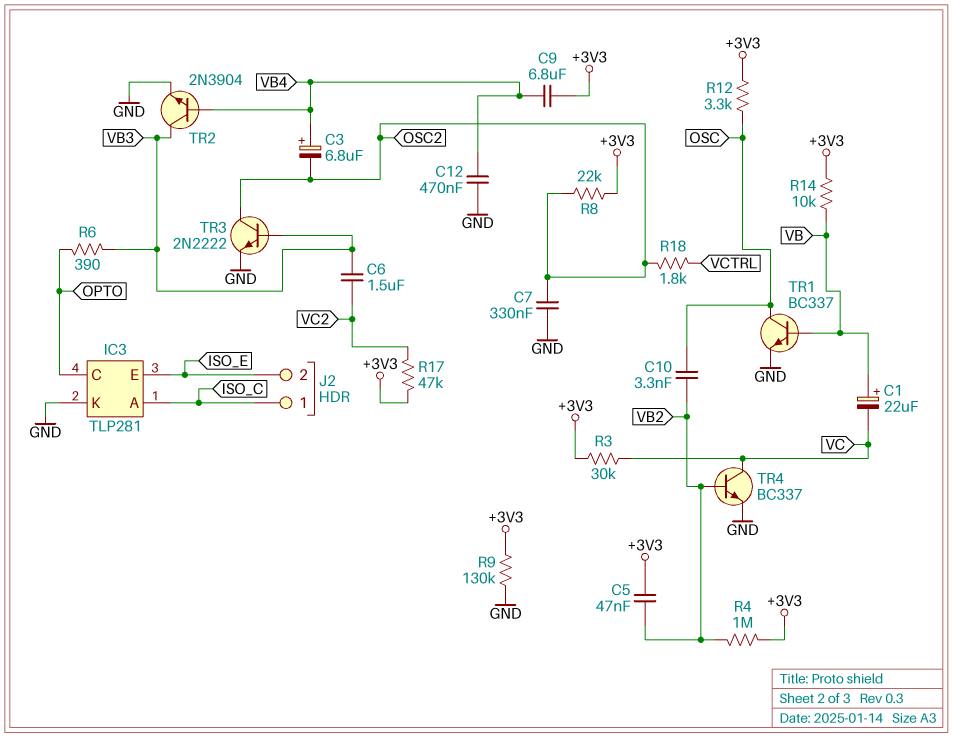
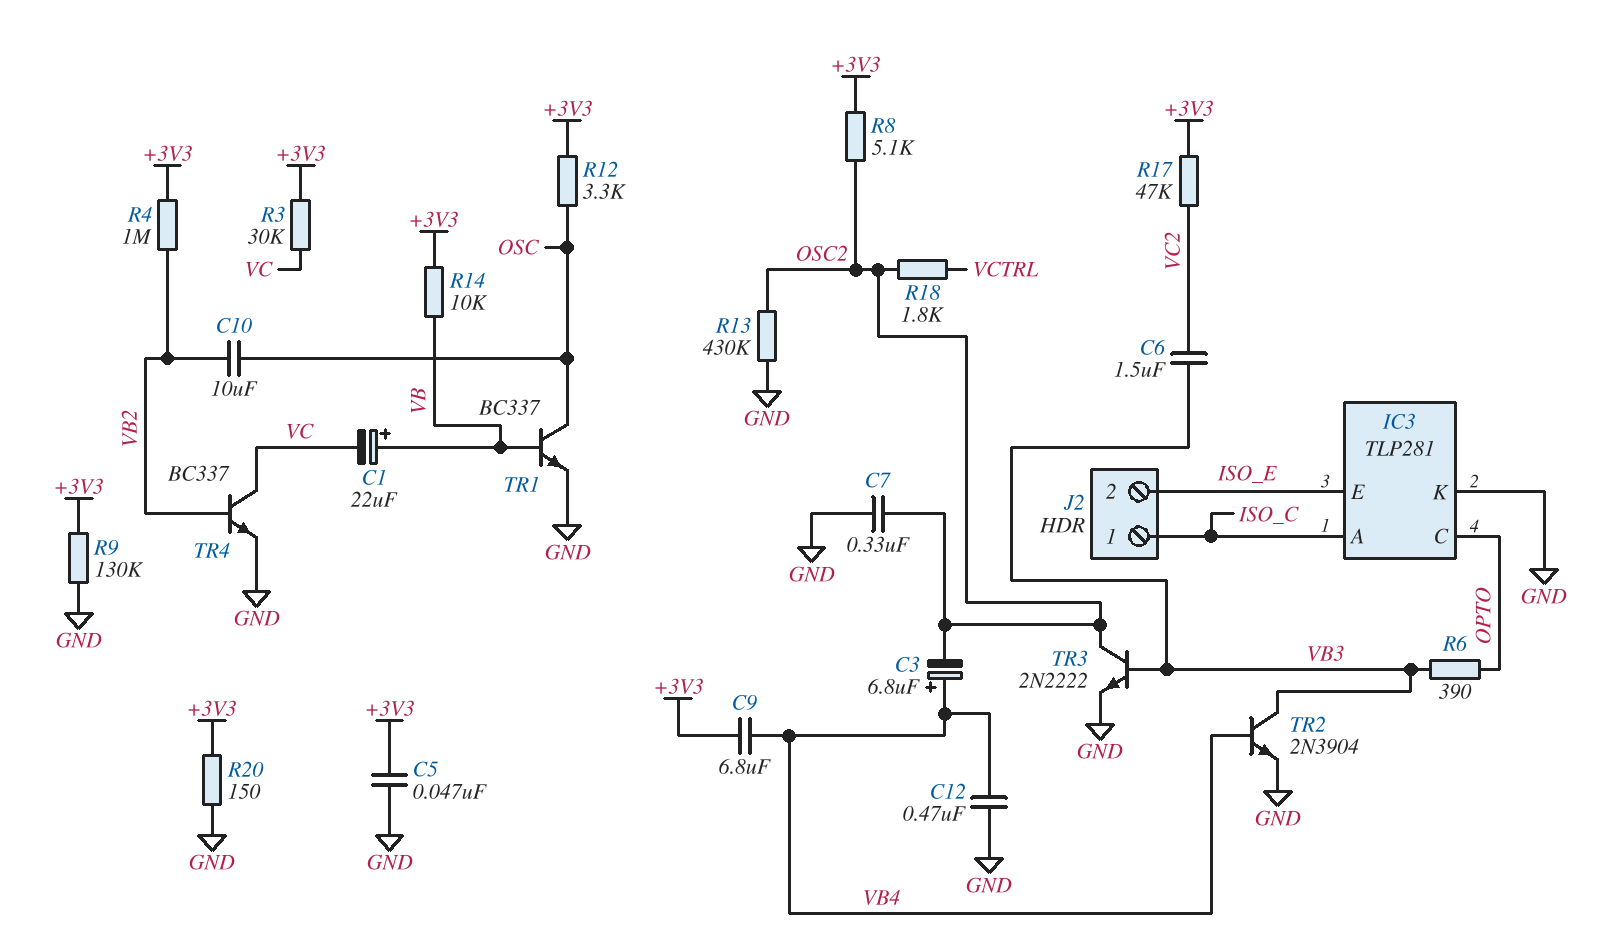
C5: 47nF (+3V3, VB2) -> 47nF (+3V3, GND)
C10: 3.3nF (OSC, VB2) -> 10uF (OSC, VB2)
R8: 22k (+3V3, OSC2) -> 5.1k (+3V3, OSC2)
R13: none -> 430k (GND, OSC2)
R20: none -> 150 (+3V3, GND)

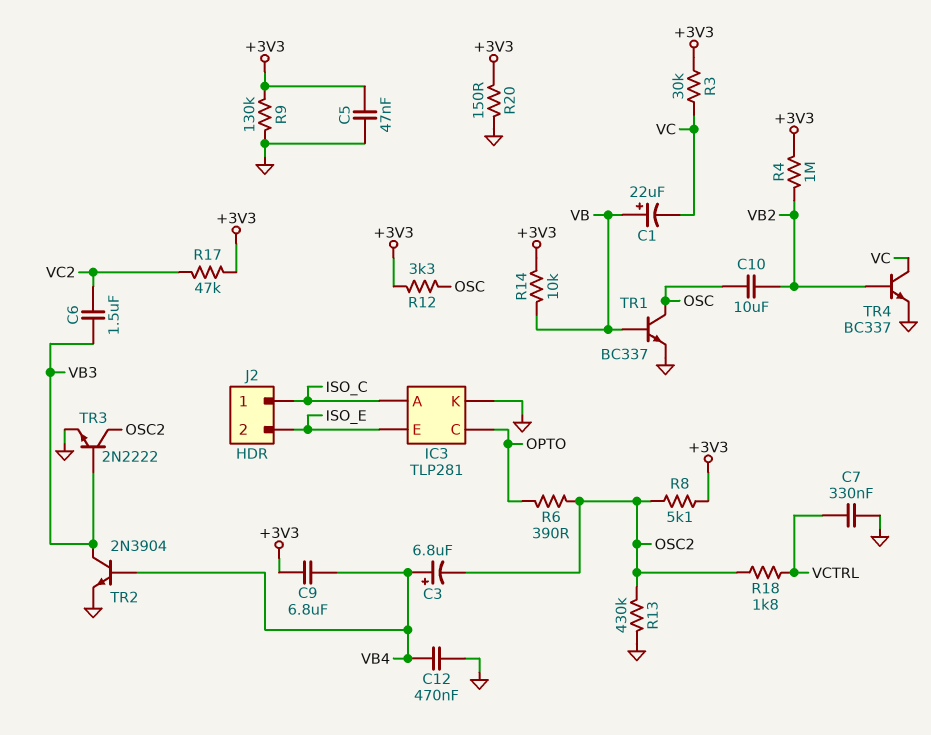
C7: 330nF (GND, OSC2) -> 330nF (GND, VCTRL)
R6: 390 (OPTO, VB3) -> 390 (OPTO, OSC2)

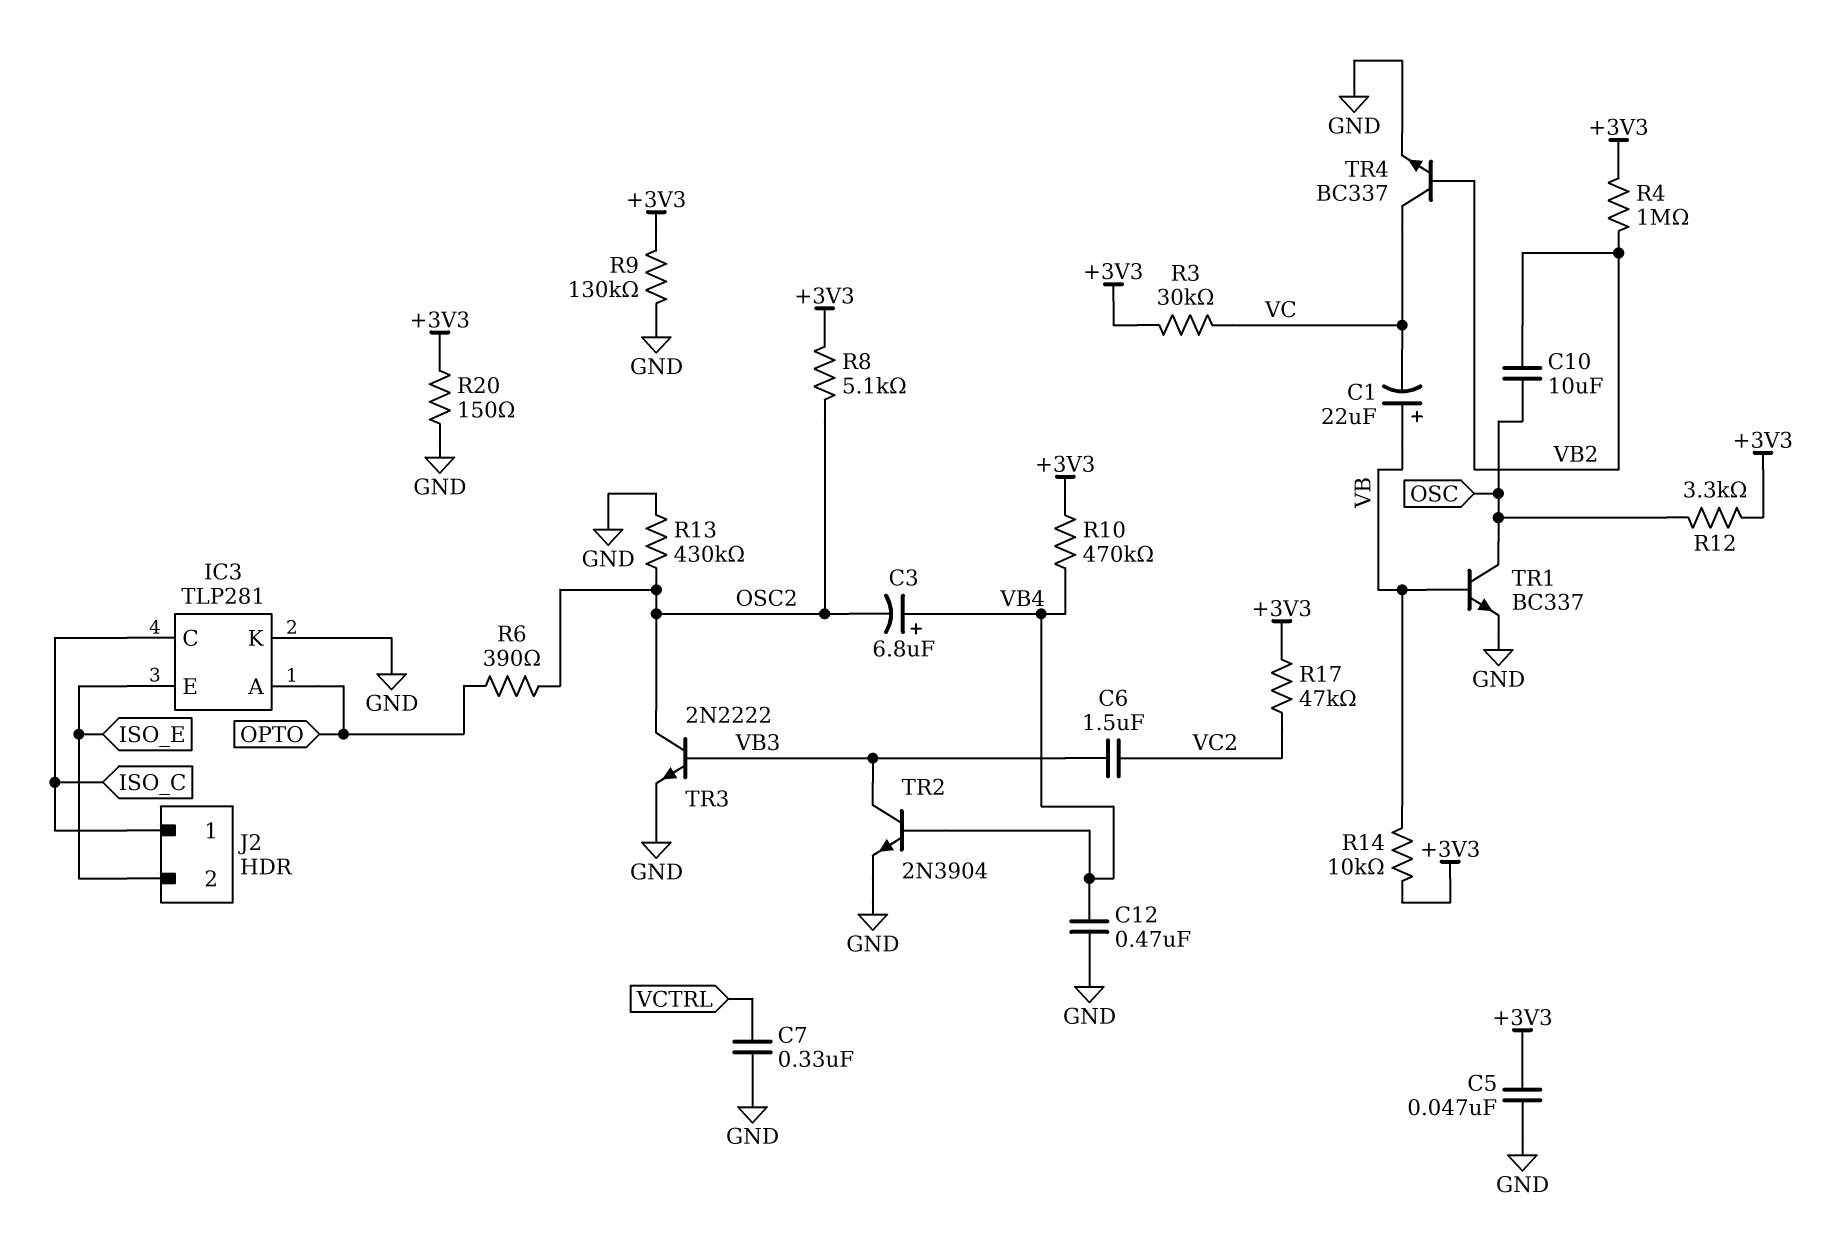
C9: 6.8uF (+3V3, VB4) -> none
IC3 pin A: ISO_C -> OPTO
IC3 pin C: OPTO -> ISO_C
R10: none -> 470k (+3V3, VB4)
R18: 1.8k (OSC2, VCTRL) -> none

